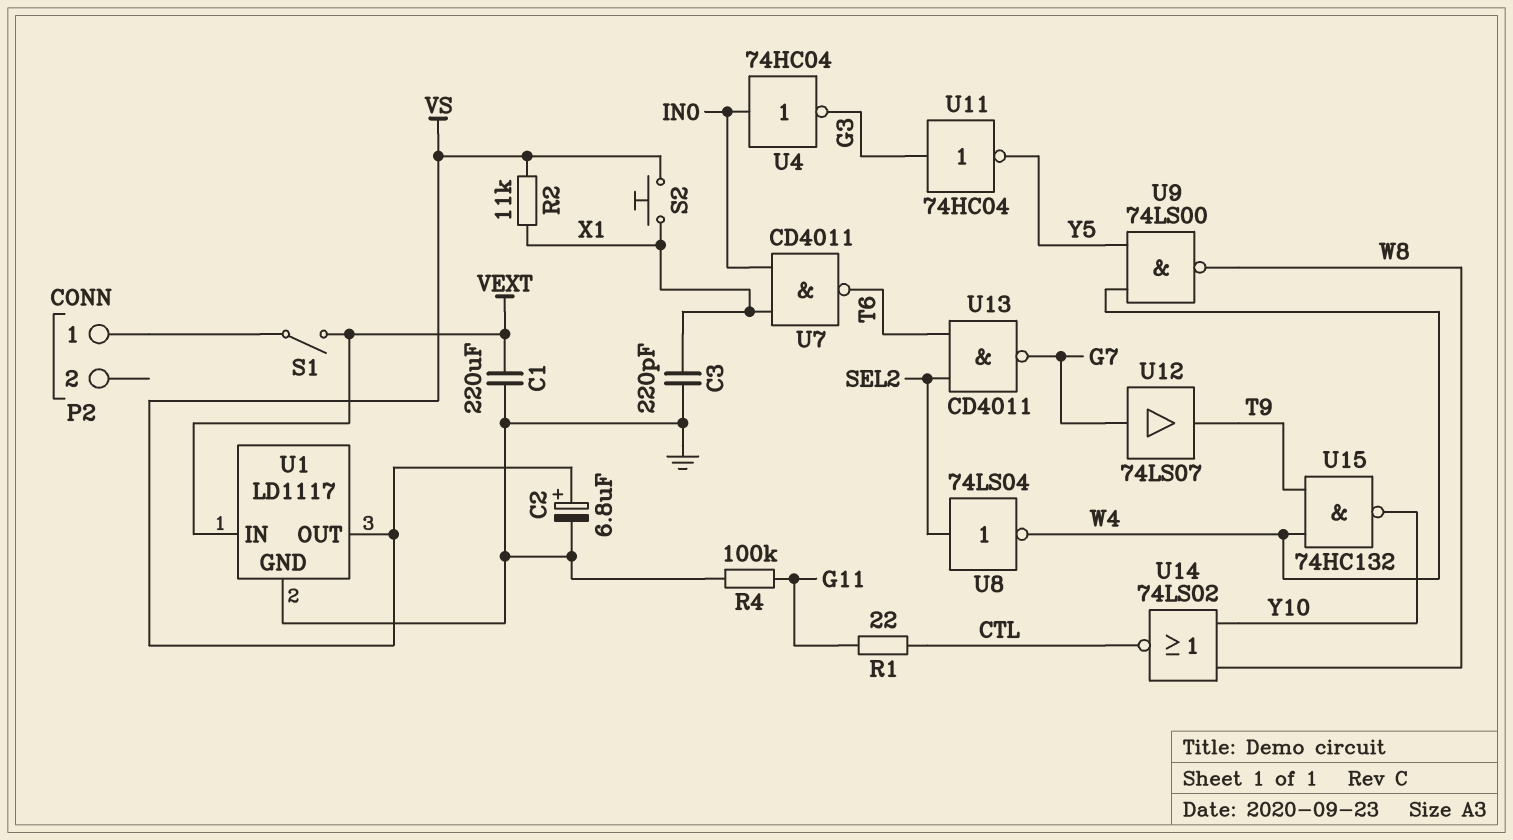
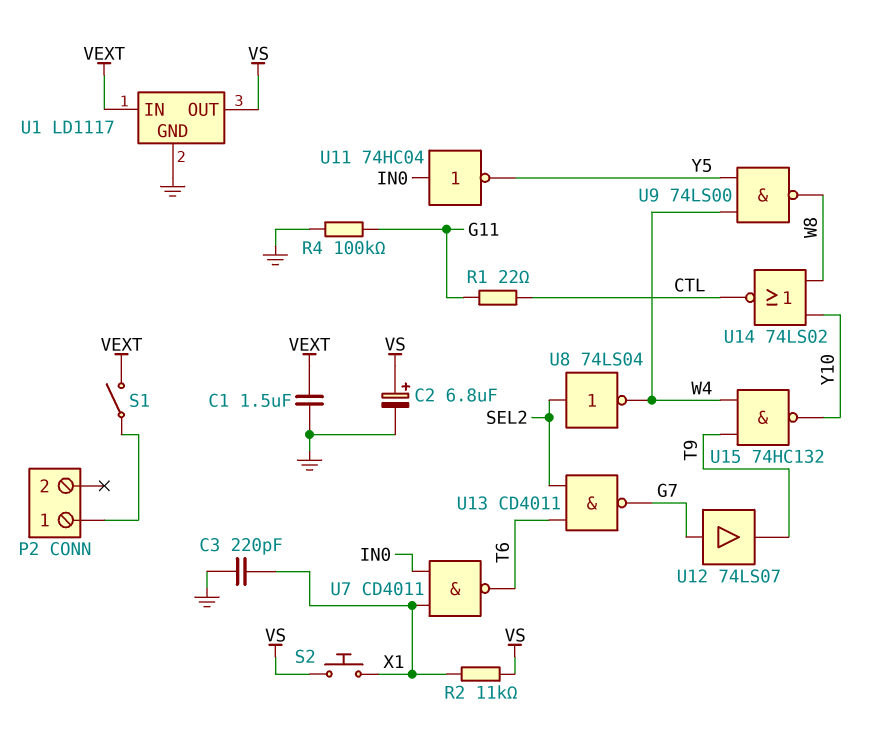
C1: 220uF (GND, VEXT) -> 1.5uF (GND, VEXT)
U4: NOT 74HC04 (in IN0, out G3) -> none
U11: NOT 74HC04 (in G3, out Y5) -> NOT 74HC04 (in IN0, out Y5)

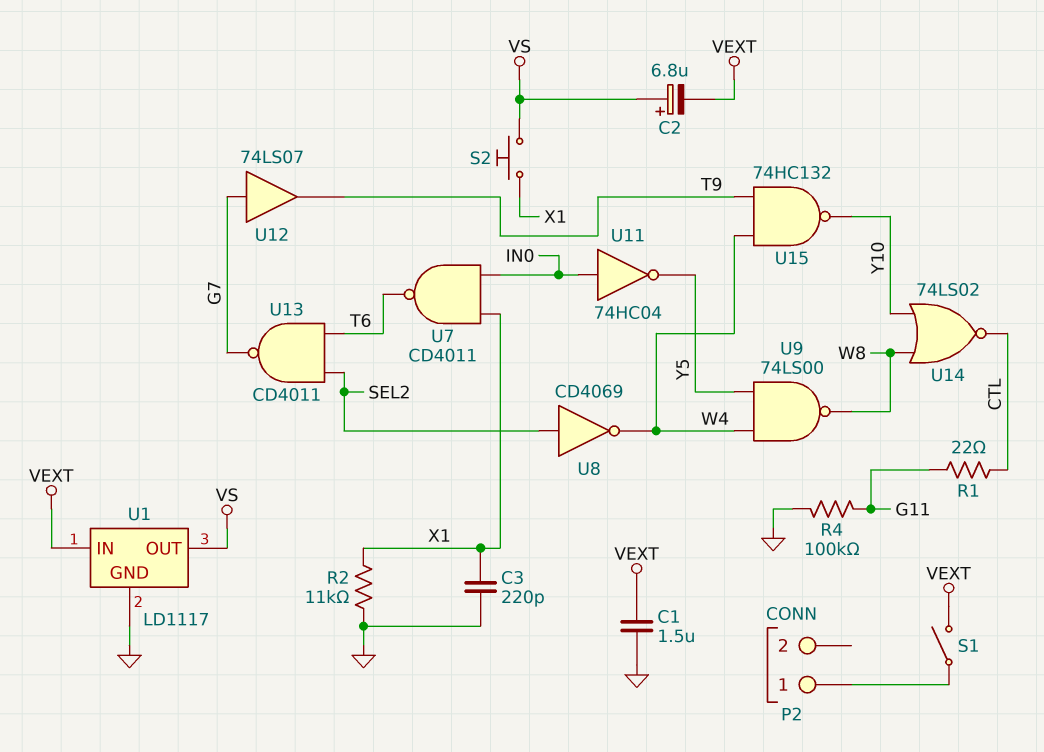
C2: 6.8uF (plus VS, minus GND) -> 6.8uF (plus VS, minus VEXT)
R2: 11k (VS, X1) -> 11k (GND, X1)
U8: NOT 74LS04 (in SEL2, out W4) -> NOT CD4069 (in SEL2, out W4)

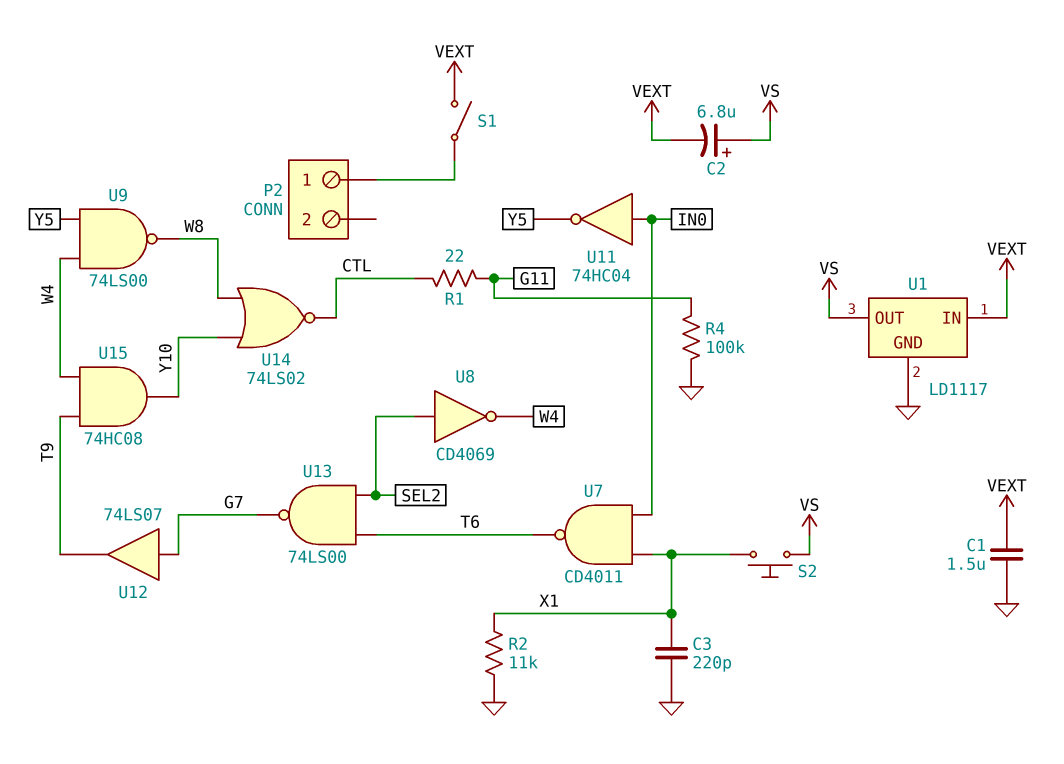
U13: NAND CD4011 (in SEL2, in T6, out G7) -> NAND 74LS00 (in SEL2, in T6, out G7)
U15: NAND 74HC132 (in T9, in W4, out Y10) -> AND 74HC08 (in T9, in W4, out Y10)

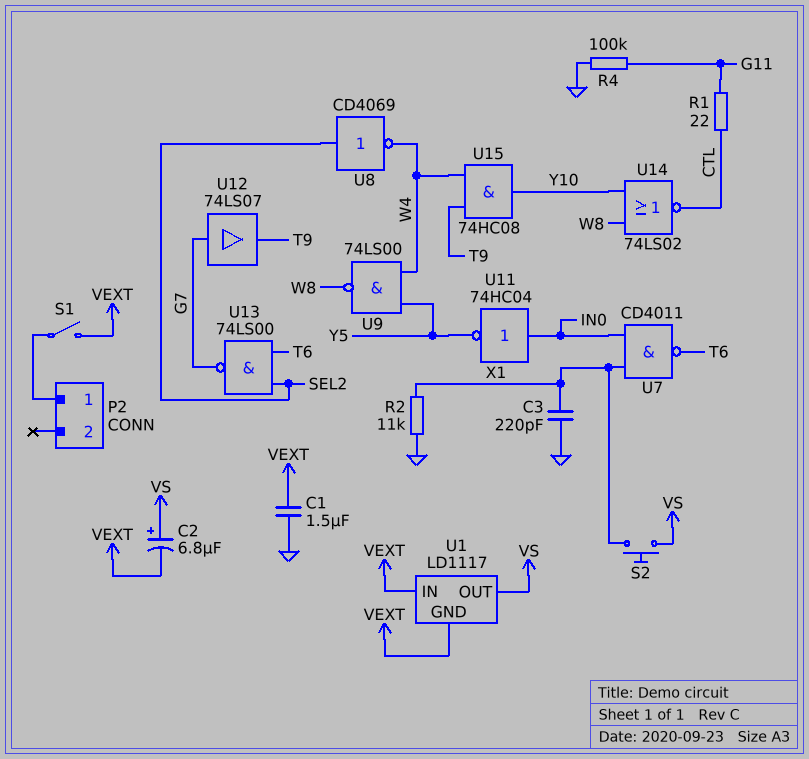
U1 pin GND: GND -> VEXT

